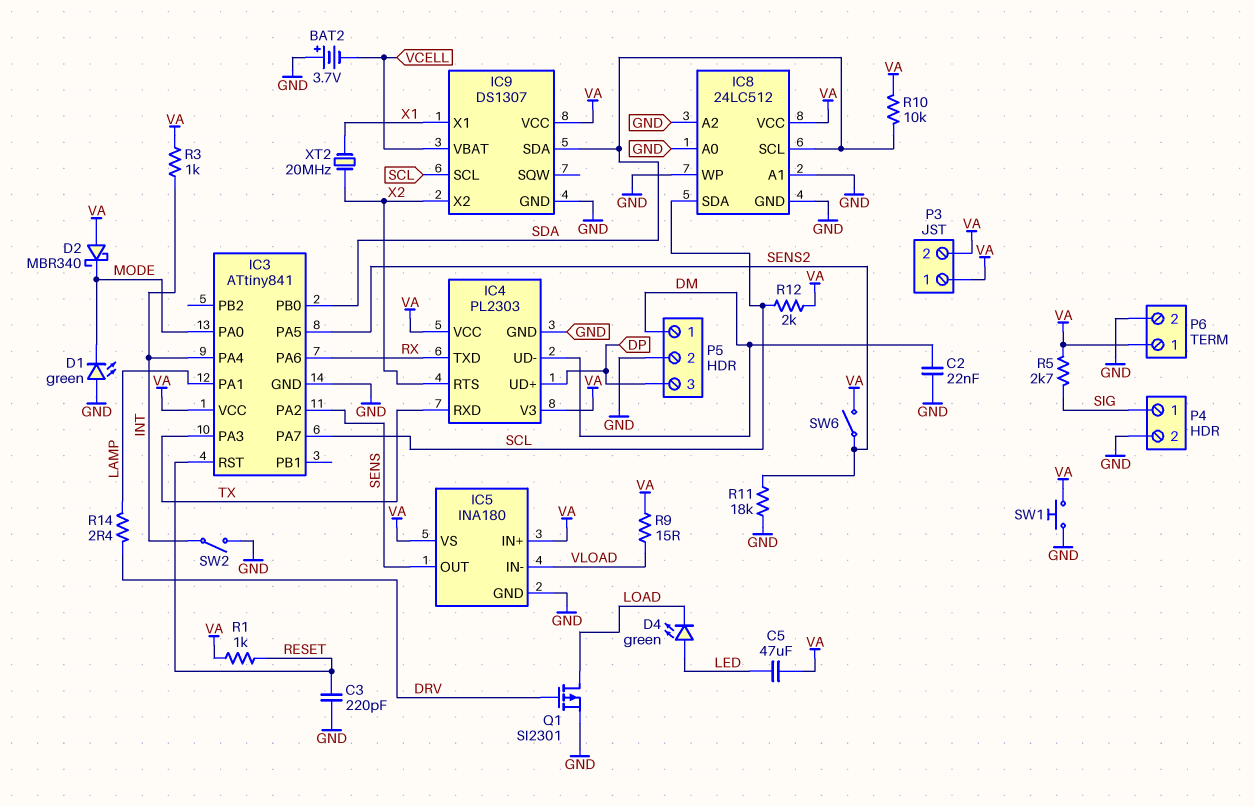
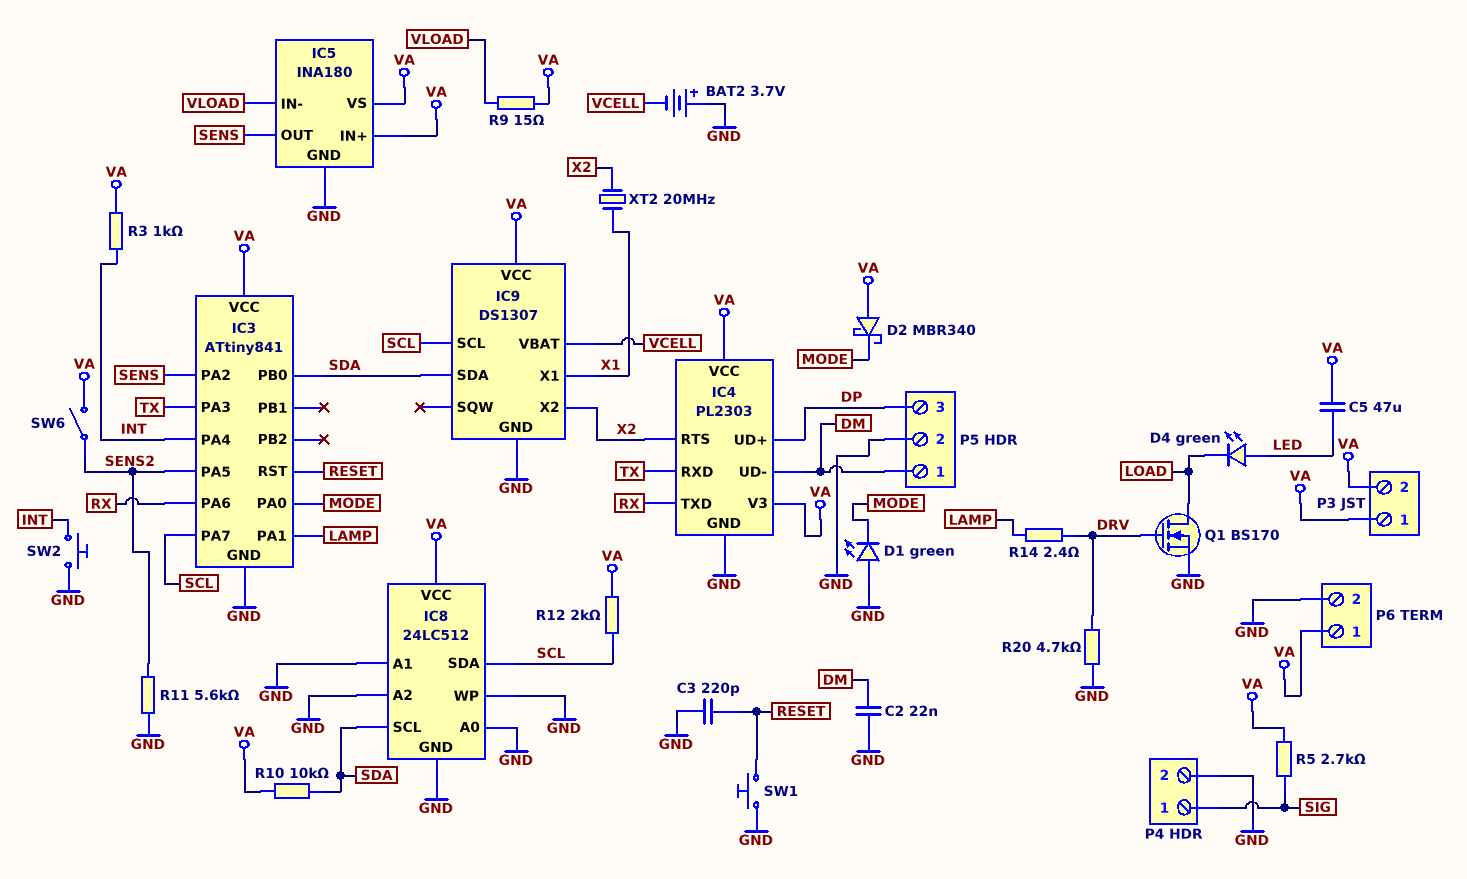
Q1: PMOS SI2301 (G DRV, D LOAD, S GND) -> NMOS BS170 (G DRV, D LOAD, S GND)
R1: 1k (RESET, VA) -> none
R11: 18k (GND, SENS2) -> 5.6k (GND, SENS2)
R20: none -> 4.7k (DRV, GND)
SW1: button (GND, VA) -> button (GND, RESET)
SW2: switch (GND, INT) -> button (GND, INT)

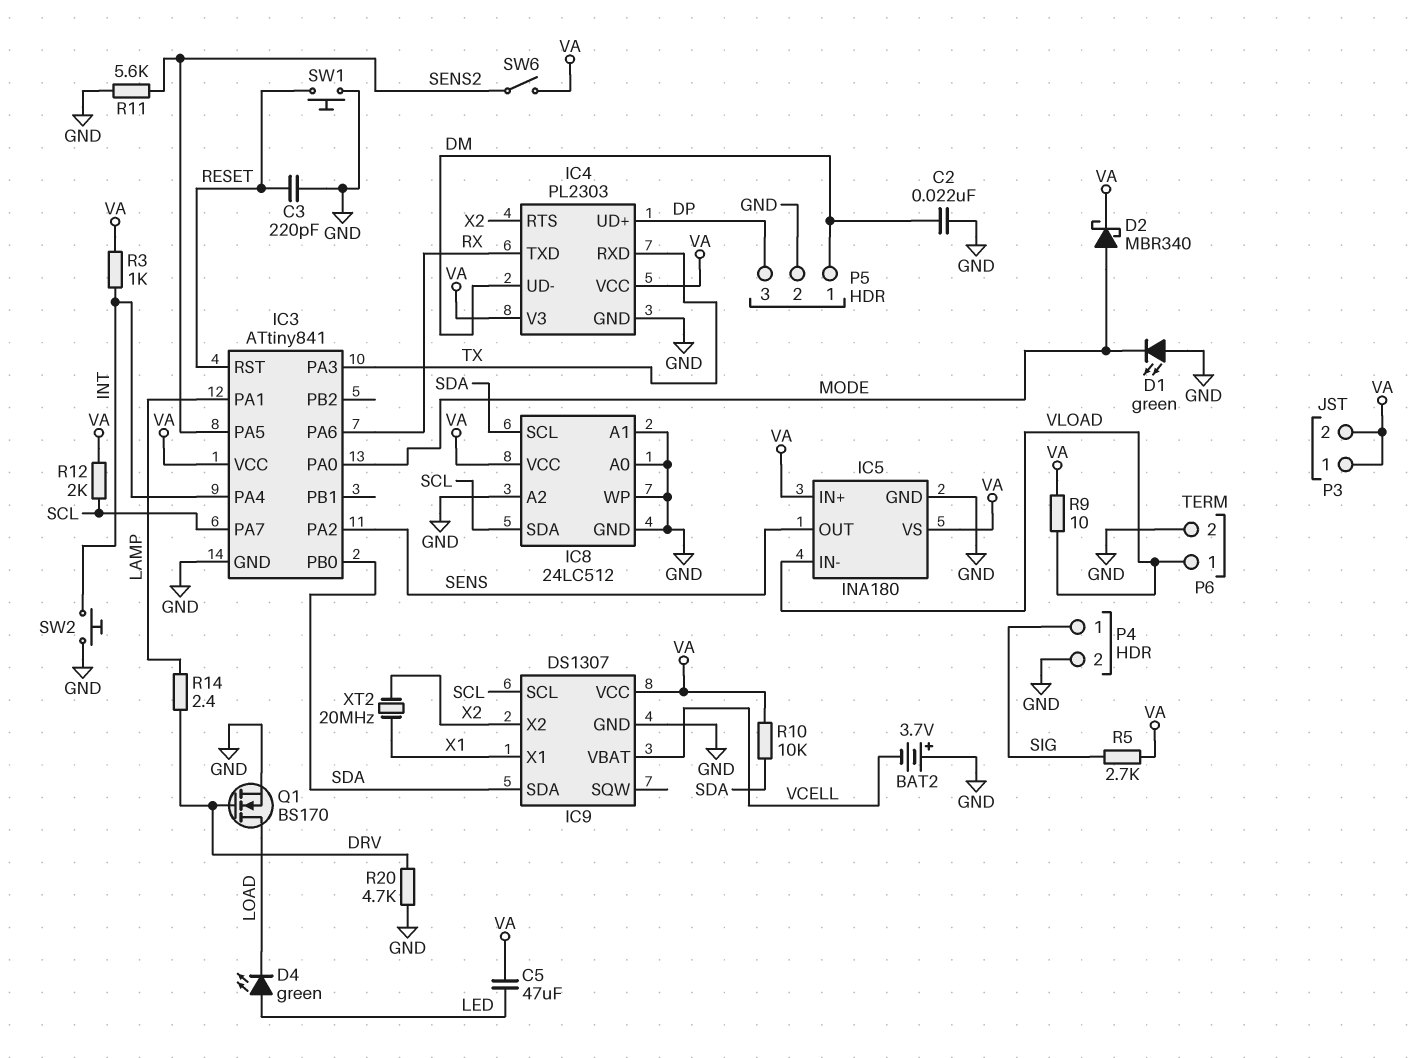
D2: schottky MBR340 (A VA, K MODE) -> schottky MBR340 (A MODE, K VA)
P6 pin 1: VA -> VLOAD
R9: 15 (VA, VLOAD) -> 10 (VA, VLOAD)

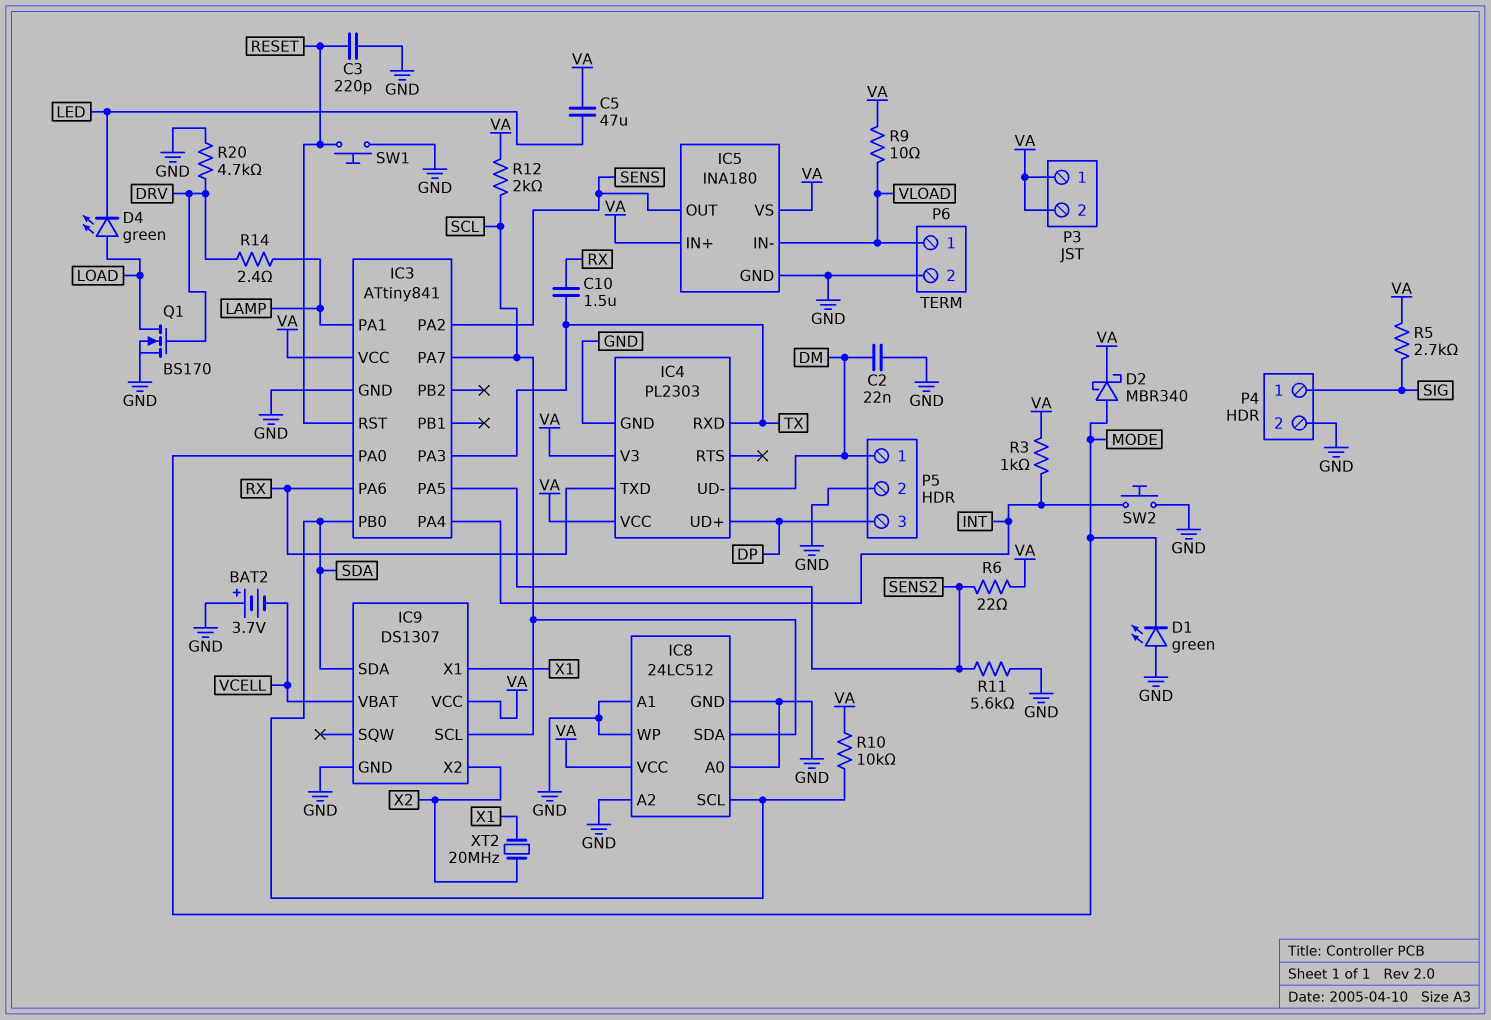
C10: none -> 1.5uF (RX, TX)
D4: LED green (A LED, K LOAD) -> LED green (A LOAD, K LED)
IC4 pin RTS: X2 -> none
R6: none -> 22 (SENS2, VA)
SW6: switch (SENS2, VA) -> none

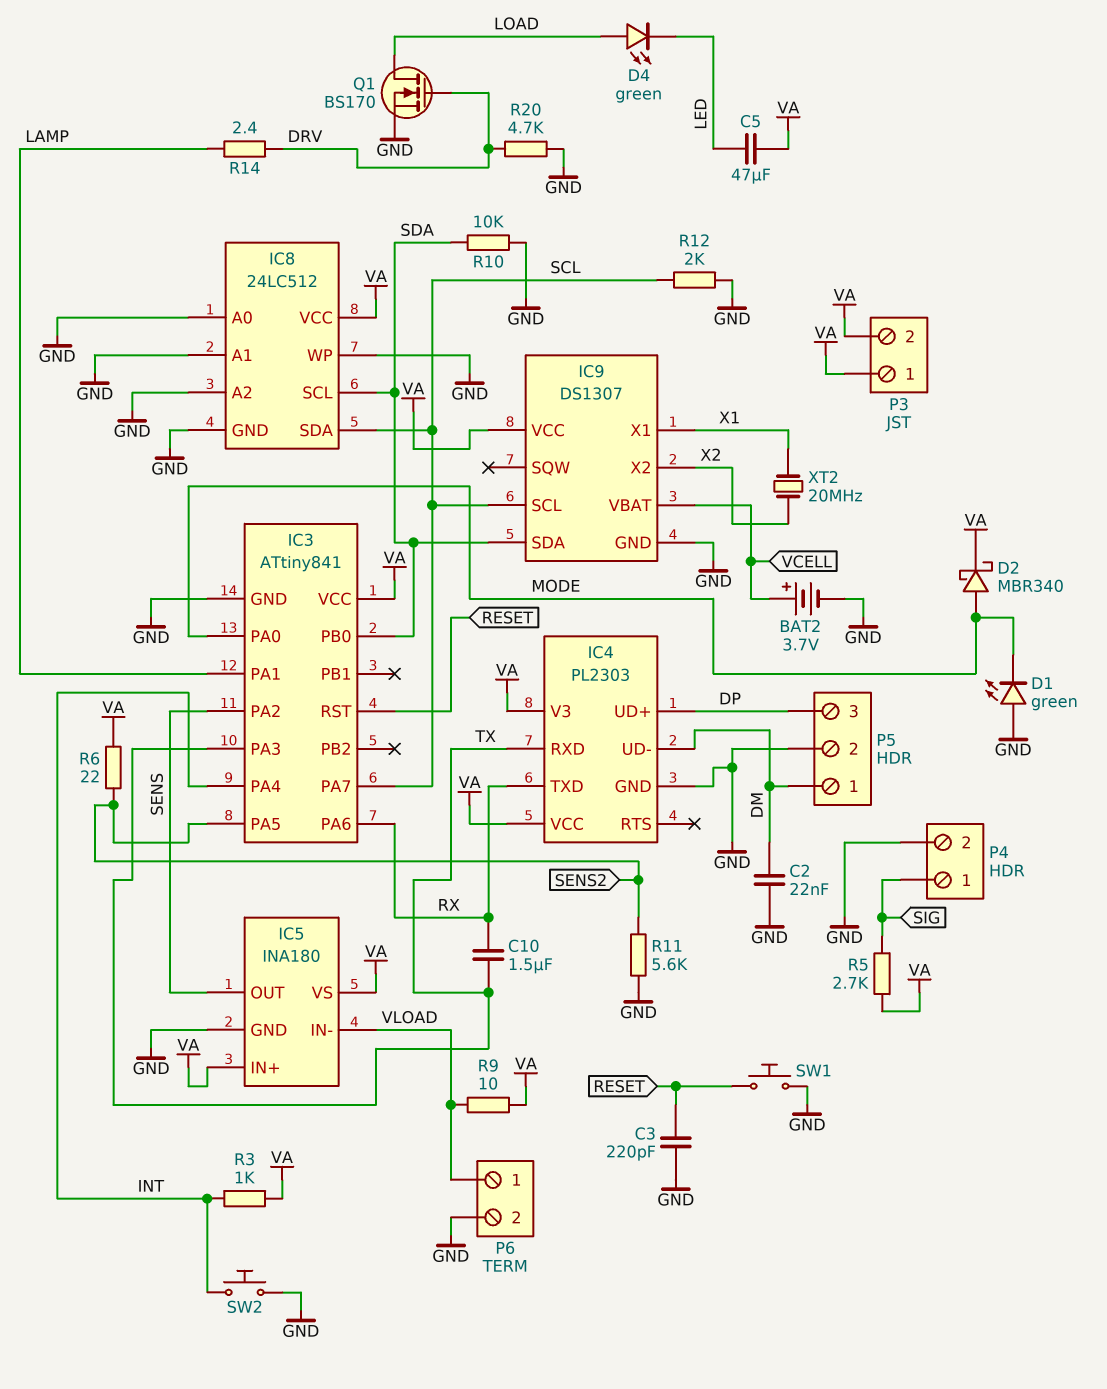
BAT2: 3.7V (plus GND, minus VCELL) -> 3.7V (plus VCELL, minus GND)
R10: 10k (SDA, VA) -> 10k (GND, SDA)
R12: 2k (SCL, VA) -> 2k (GND, SCL)

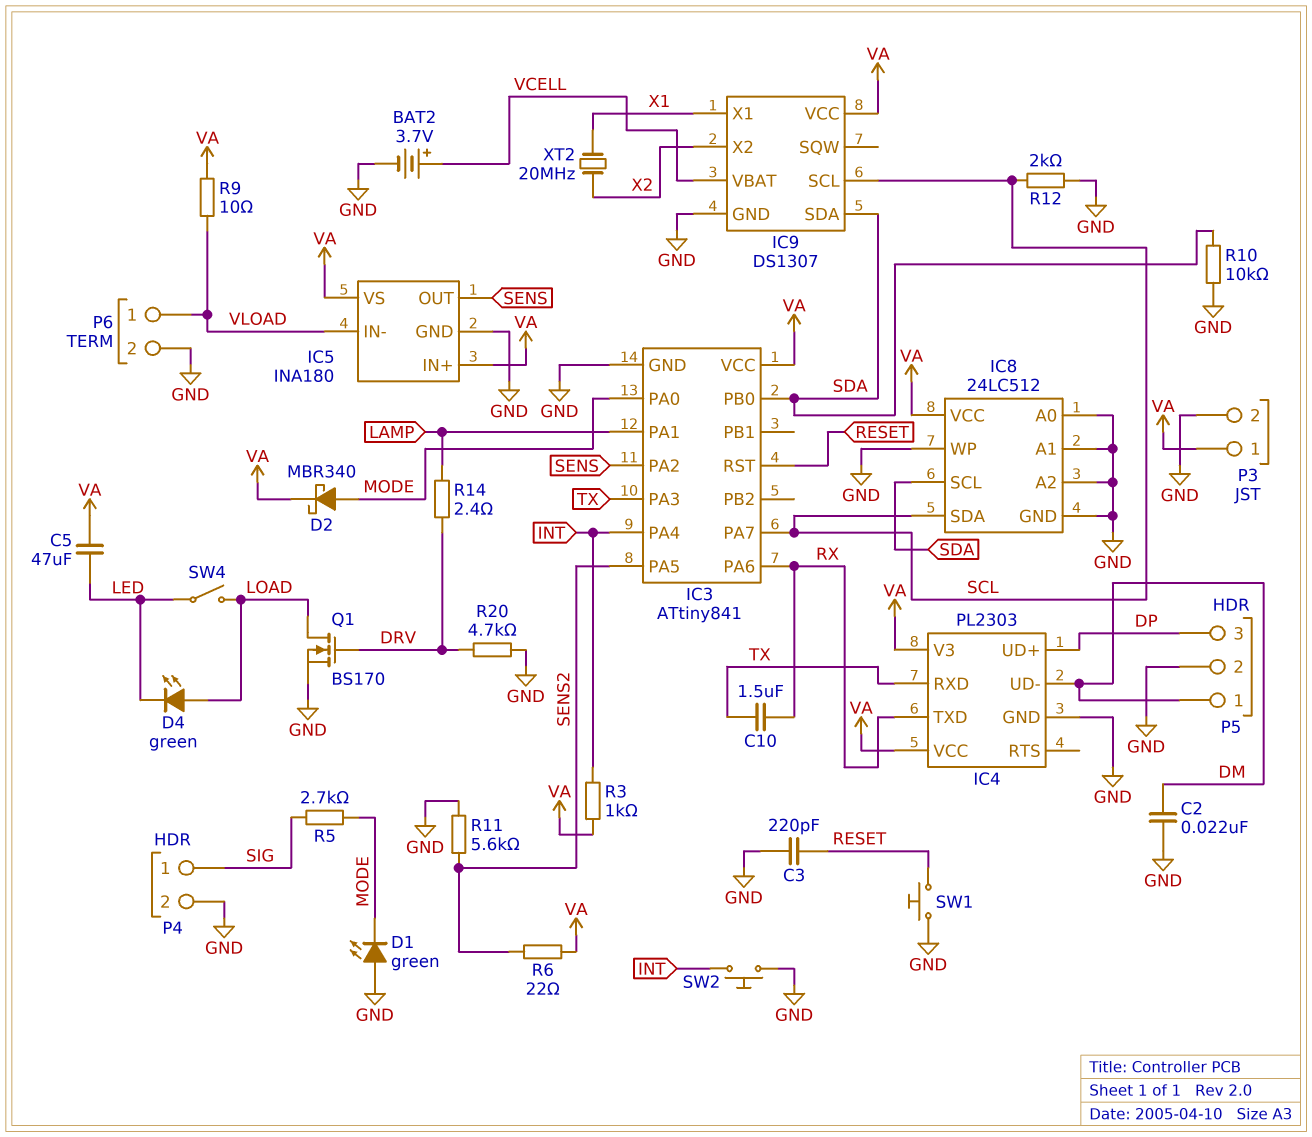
P3 pin 2: VA -> GND
R5: 2.7k (SIG, VA) -> 2.7k (MODE, SIG)
SW4: none -> switch (LED, LOAD)

